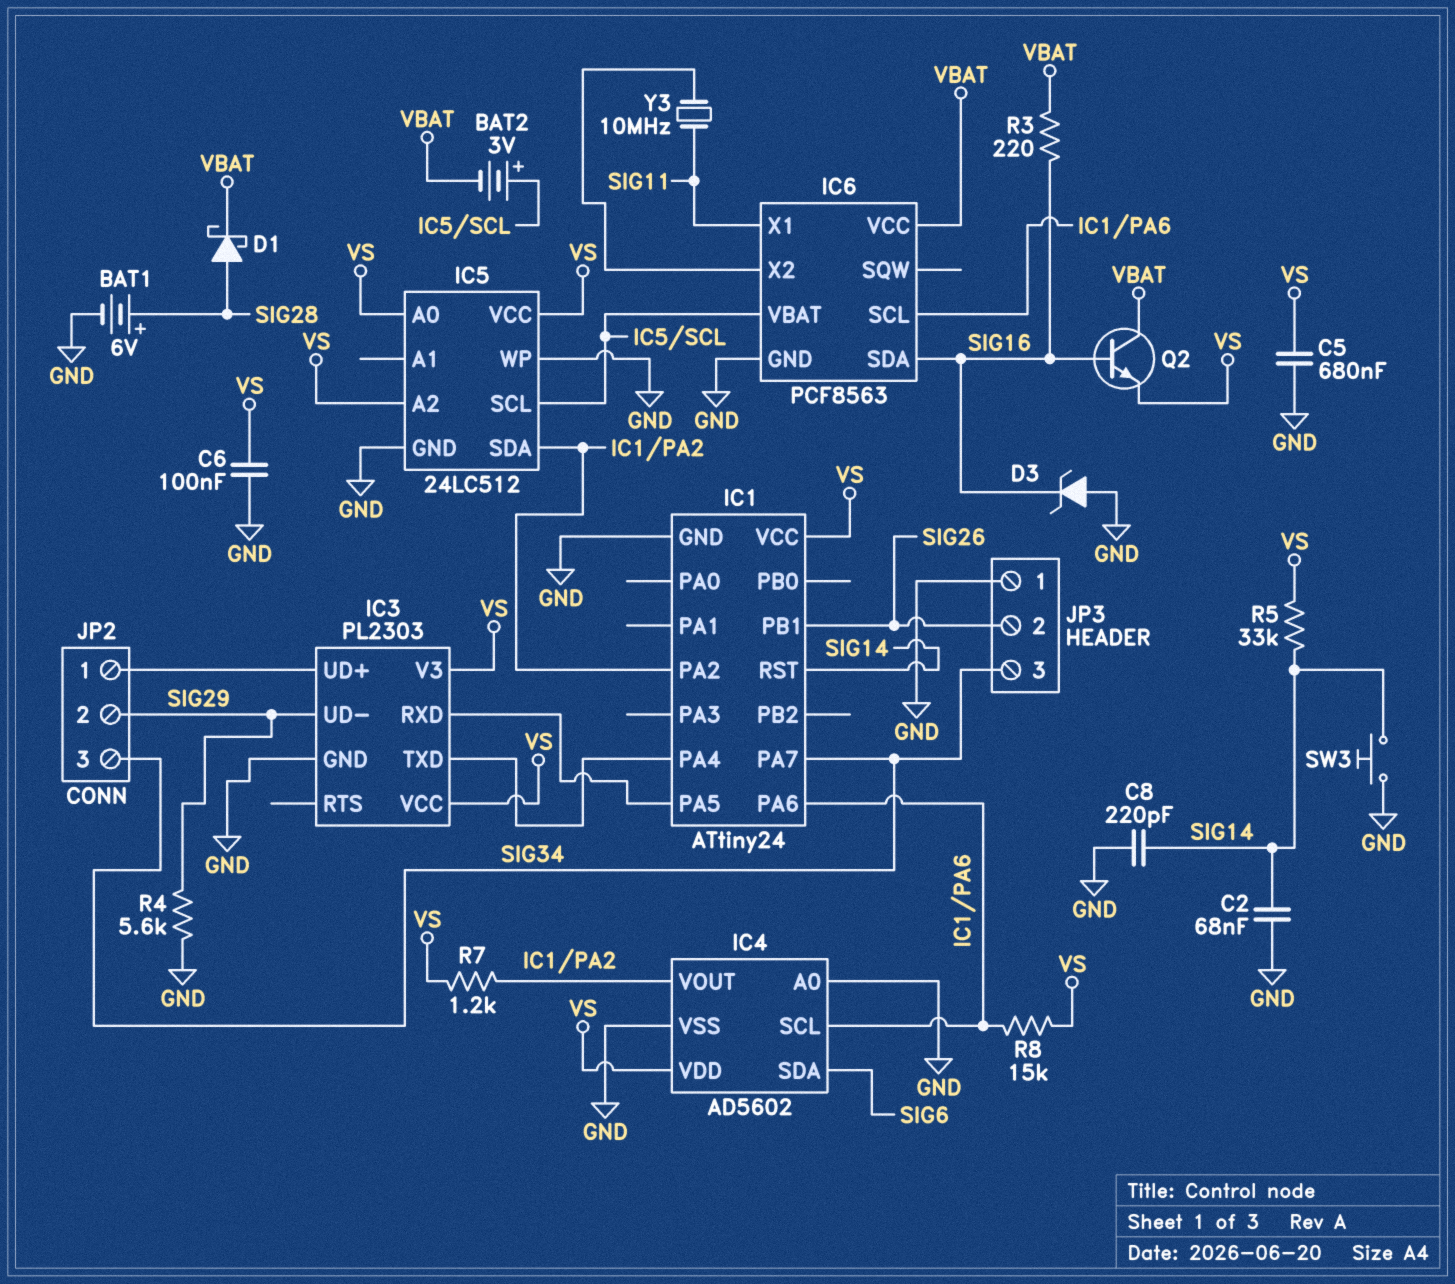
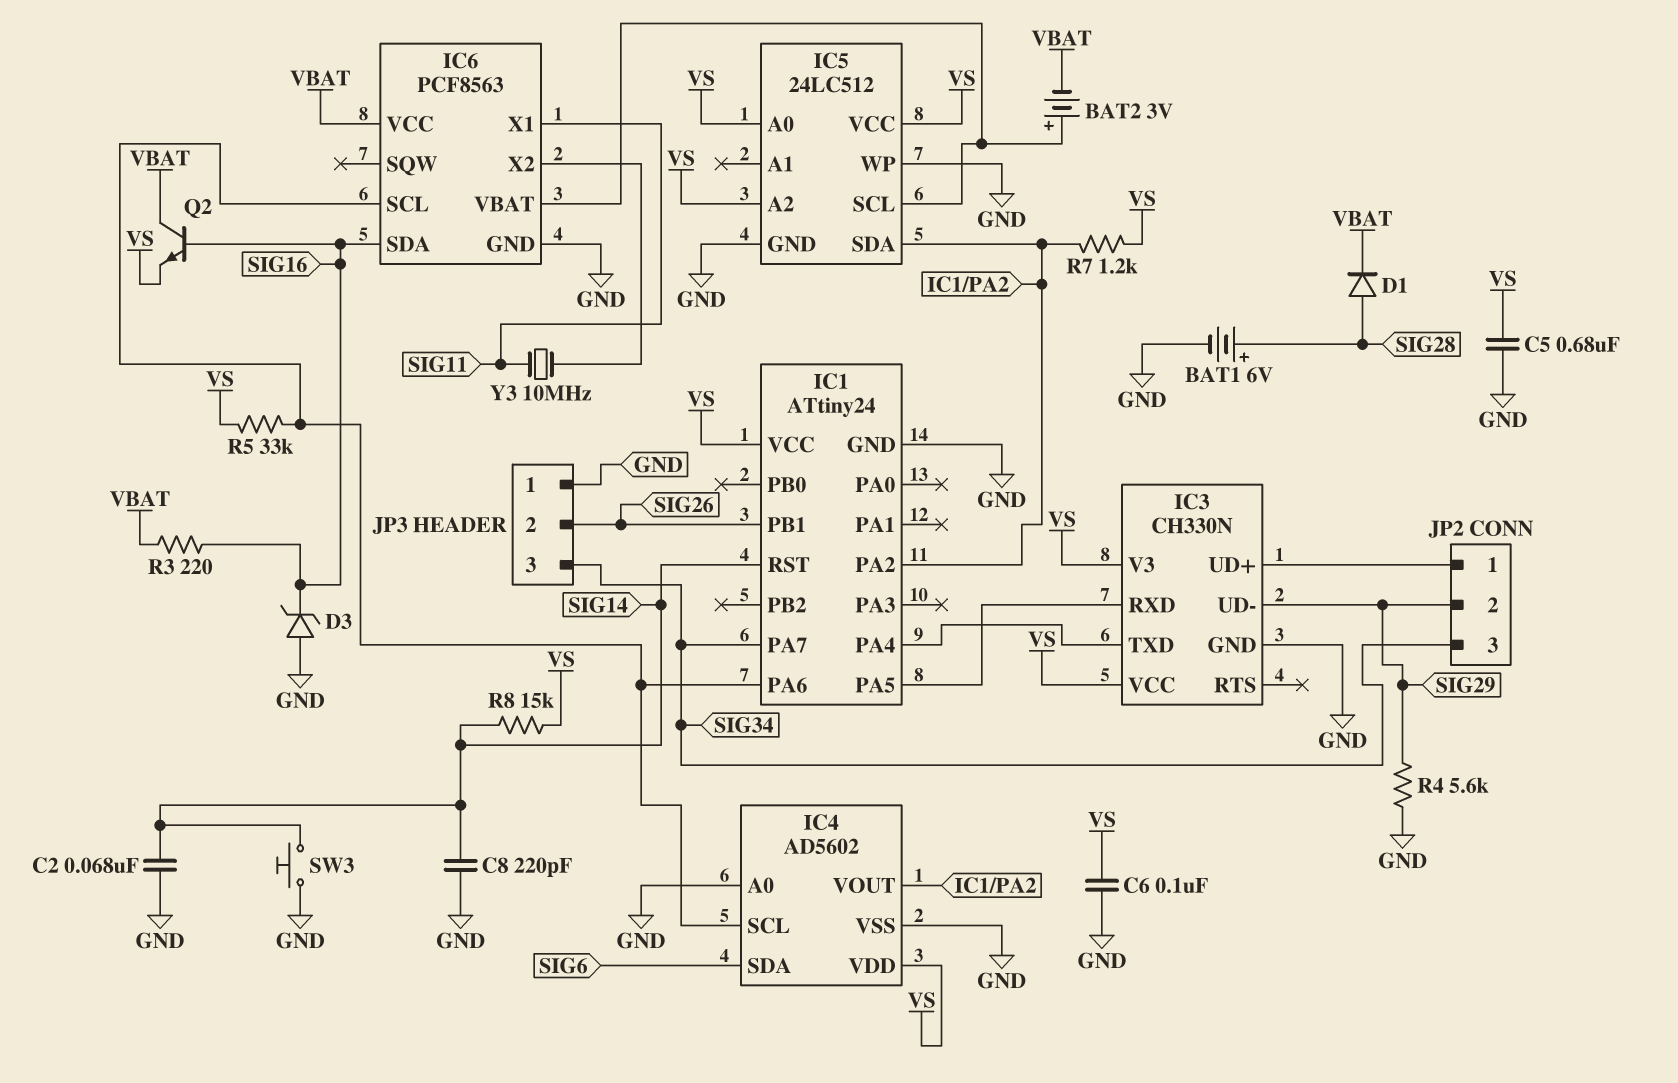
D1: schottky (A SIG28, K VBAT) -> diode (A SIG28, K VBAT)
IC3: PL2303 -> CH330N
R5: 33k (SIG14, VS) -> 33k (IC1/PA6, VS)
R8: 15k (IC1/PA6, VS) -> 15k (SIG14, VS)

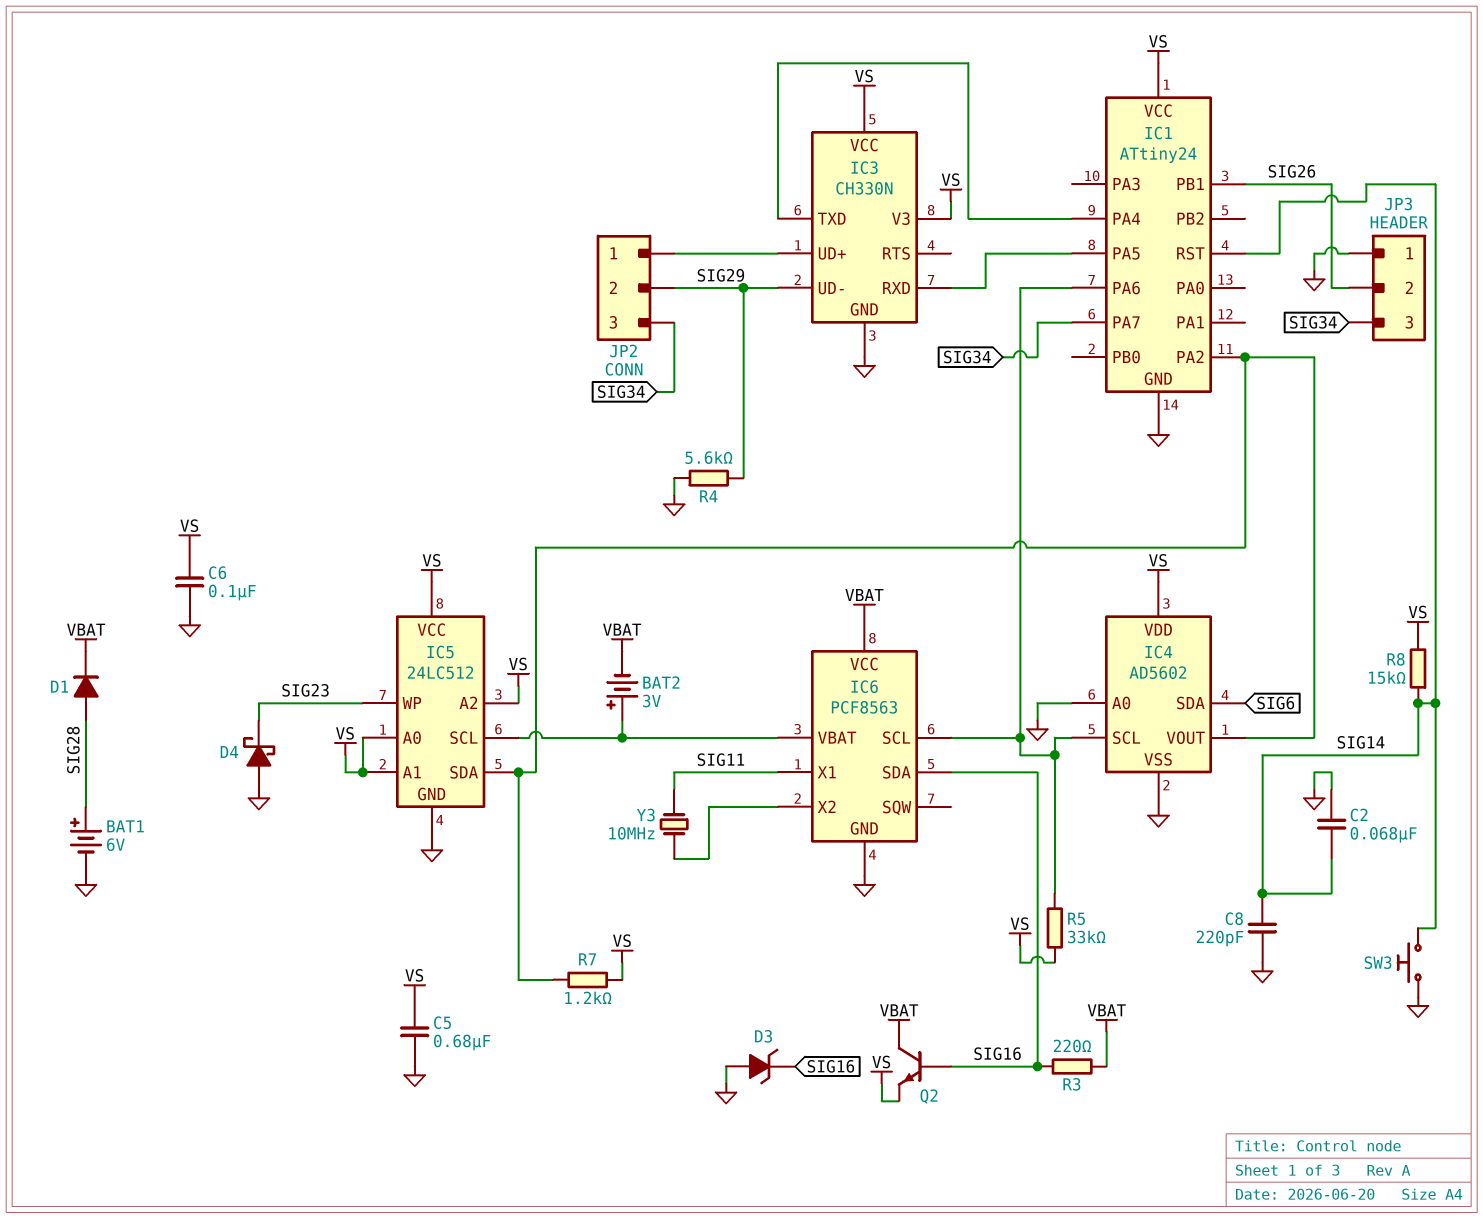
D4: none -> schottky (A GND, K SIG23)
IC5 pin A1: none -> VS
IC5 pin WP: GND -> SIG23

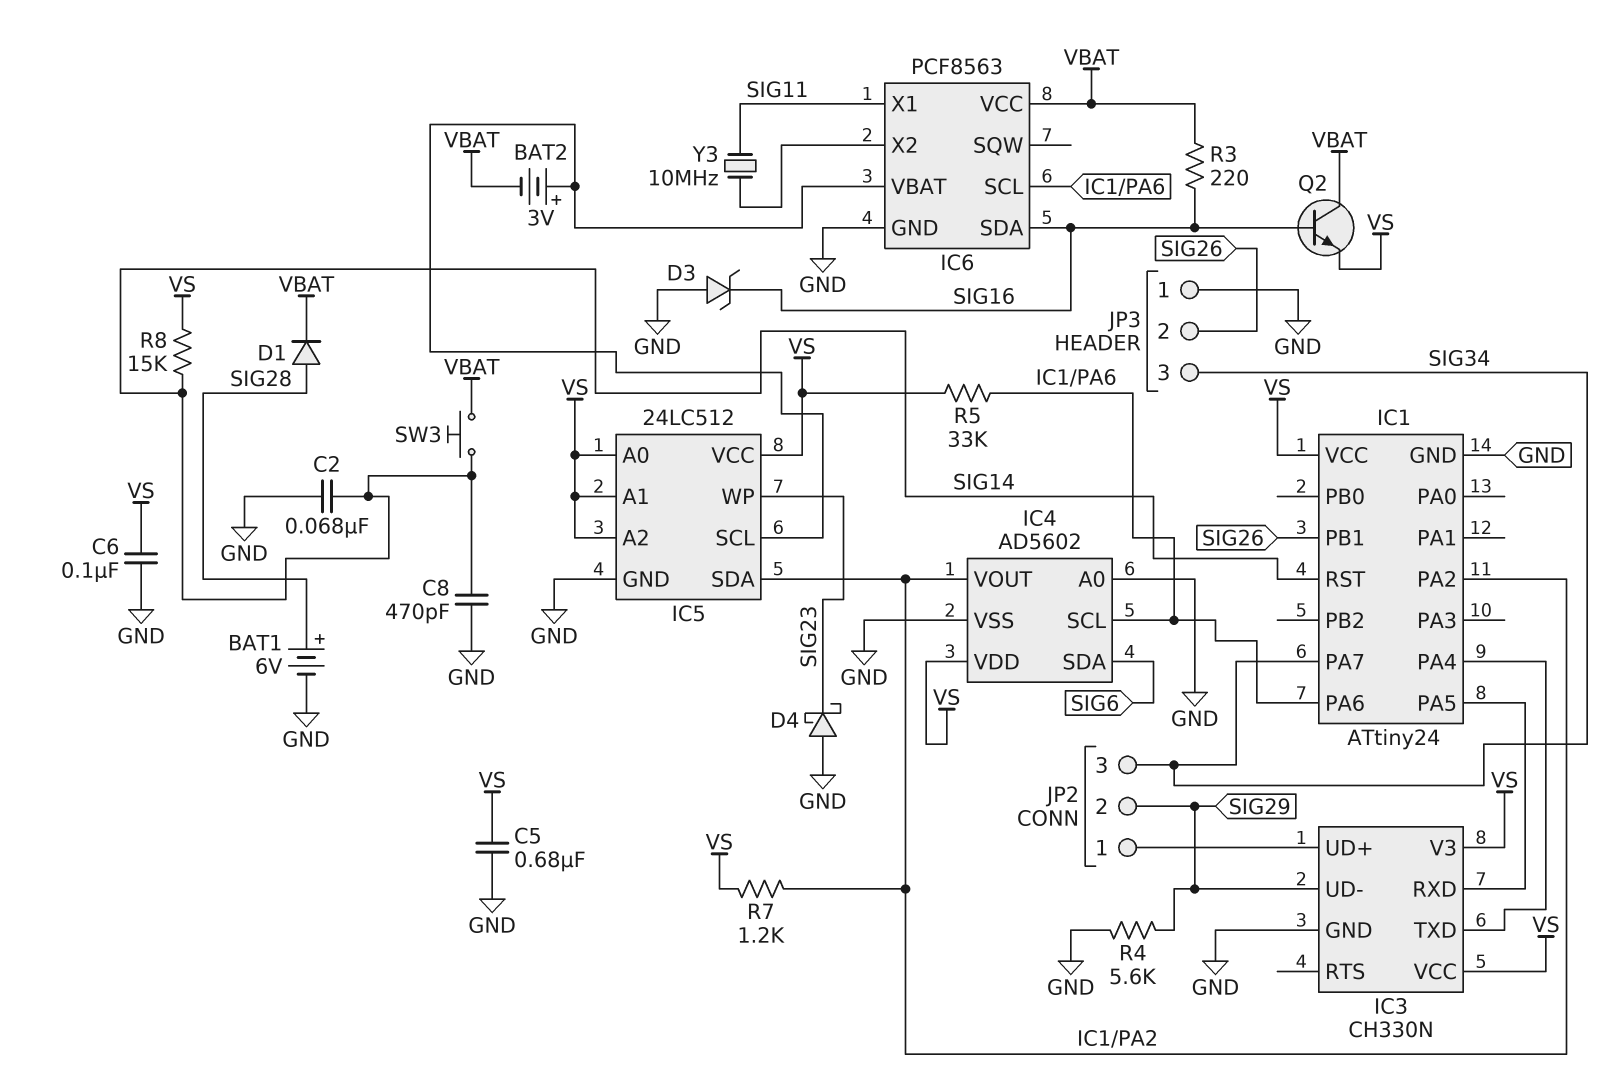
C8: 220pF (GND, SIG14) -> 470pF (GND, SIG14)
SW3: button (GND, SIG14) -> button (SIG14, VBAT)

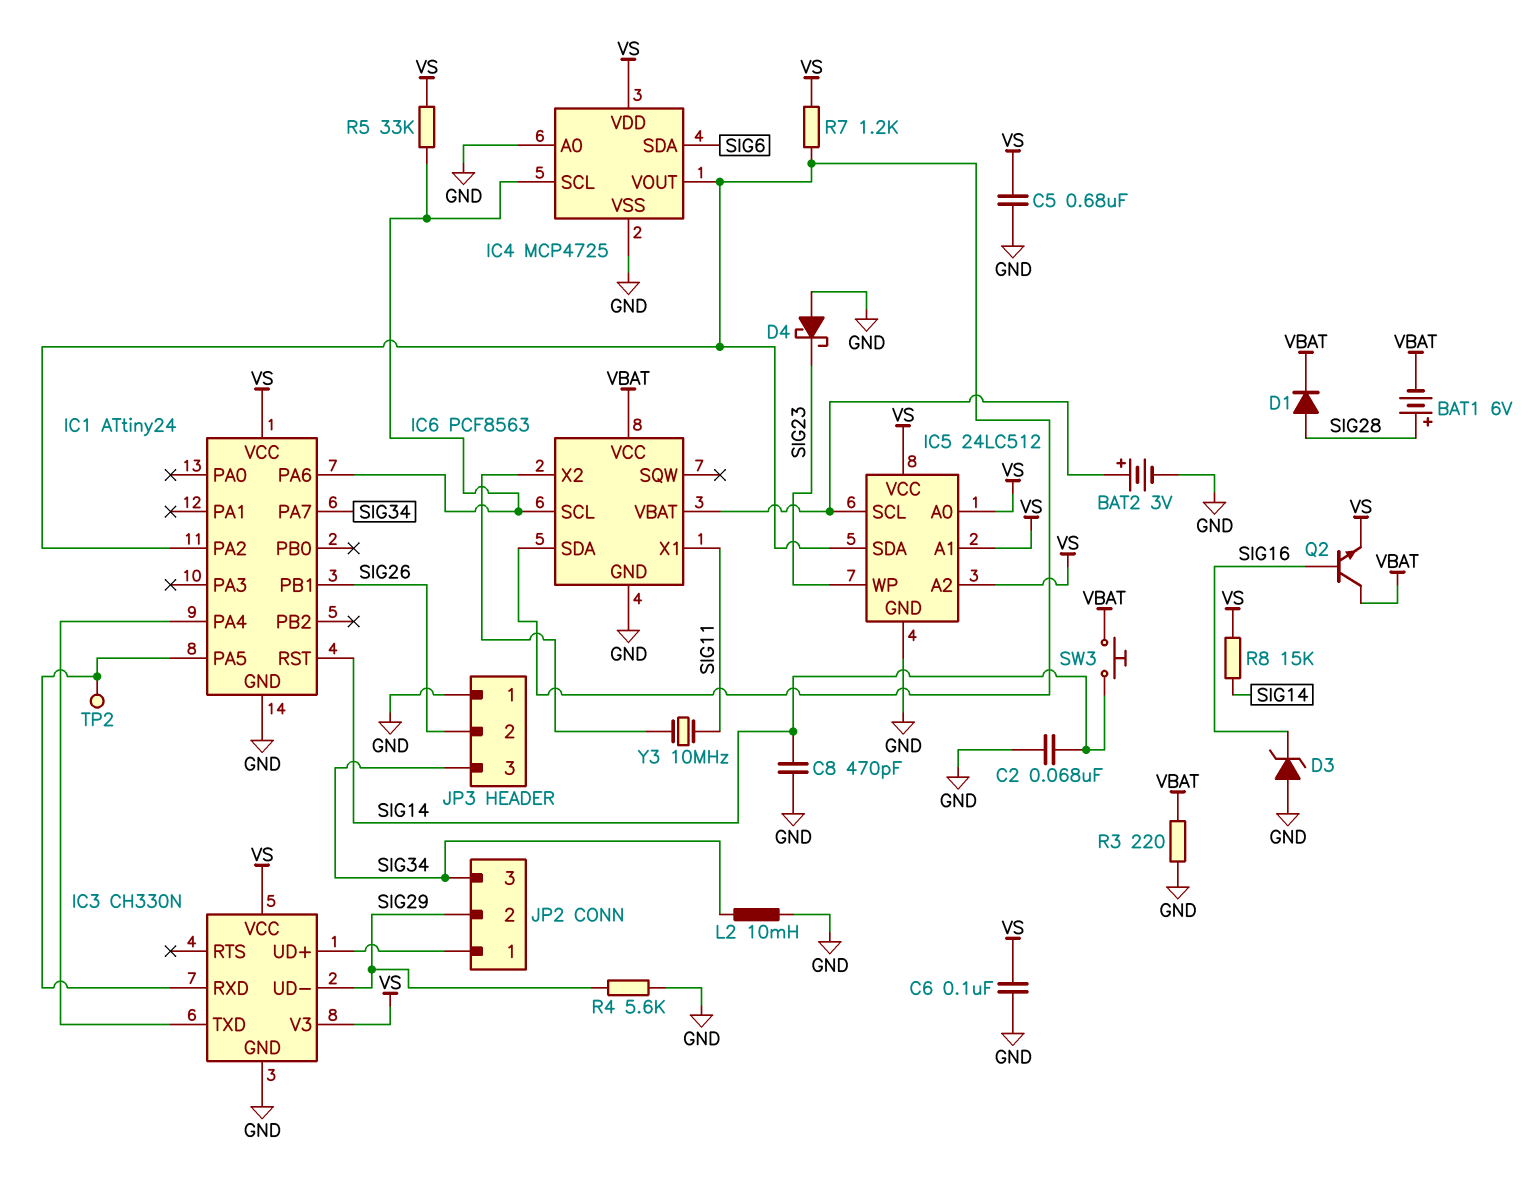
BAT1: 6V (plus SIG28, minus GND) -> 6V (plus SIG28, minus VBAT)
BAT2: 3V (plus IC5/SCL, minus VBAT) -> 3V (plus IC5/SCL, minus GND)
IC4: AD5602 -> MCP4725
IC6 pin SDA: SIG16 -> IC1/PA2
L2: none -> 10mH (GND, SIG34)
R3: 220 (SIG16, VBAT) -> 220 (GND, VBAT)
TP2: none -> test point (IC1/PA5)

